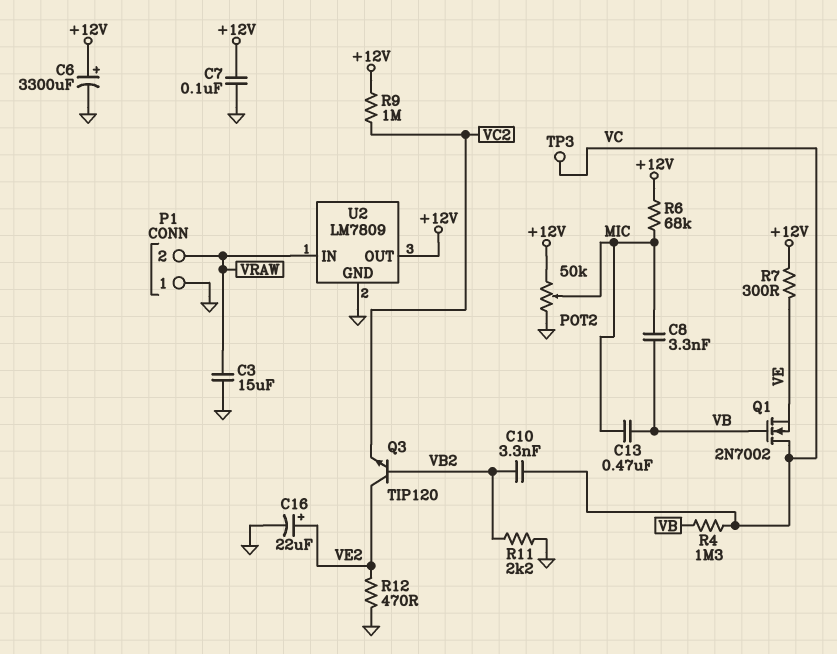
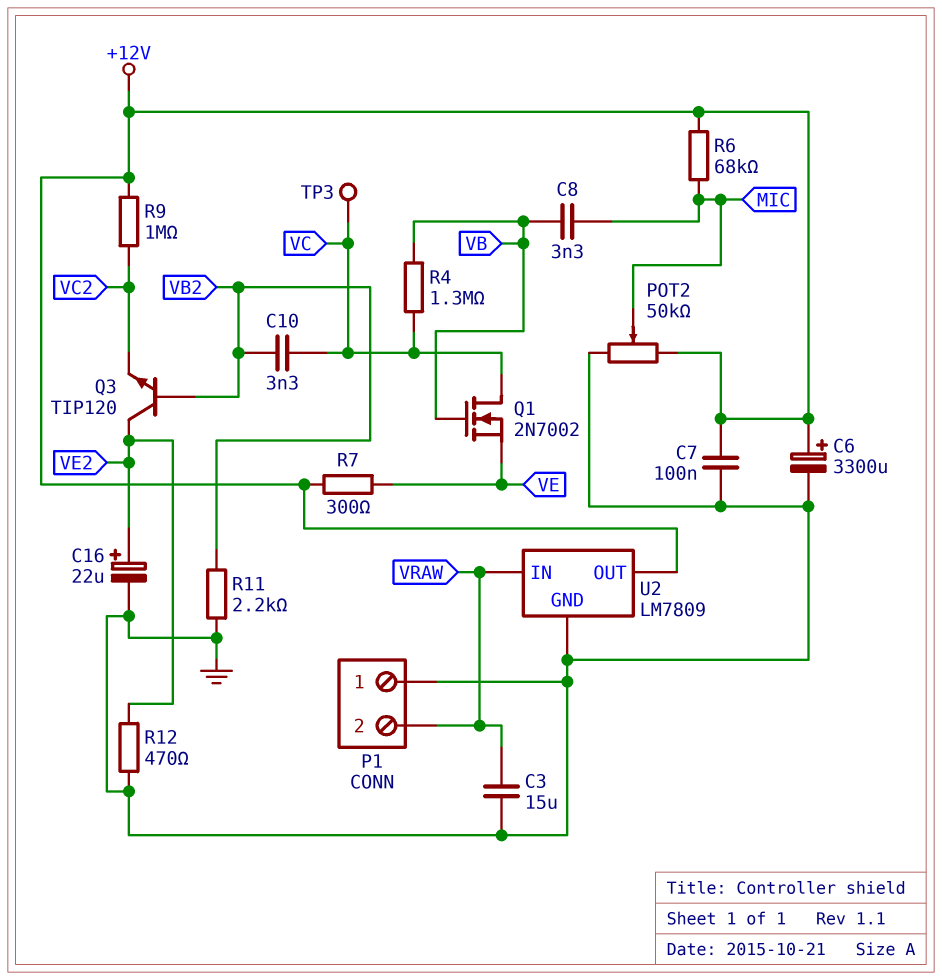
C13: 470nF (MIC, VB) -> none

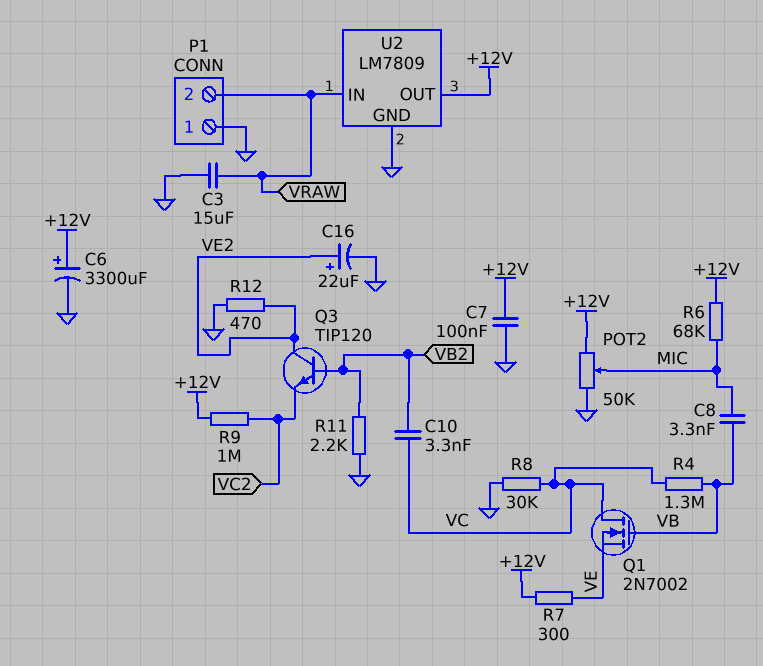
R8: none -> 30k (GND, VC)
TP3: test point (VC) -> none

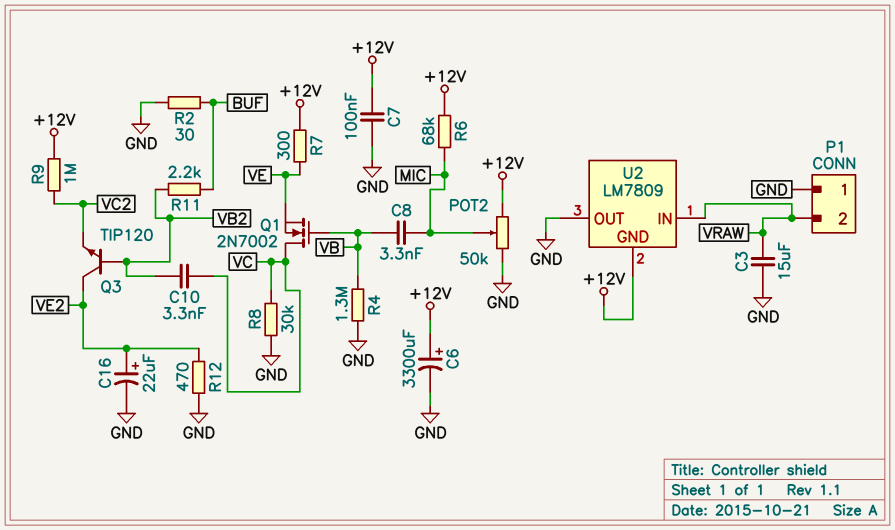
R2: none -> 30 (BUF, GND)
R4: 1.3M (VB, VC) -> 1.3M (GND, VB)
R11: 2.2k (GND, VB2) -> 2.2k (BUF, VB2)
U2 pin GND: GND -> +12V
U2 pin OUT: +12V -> GND

